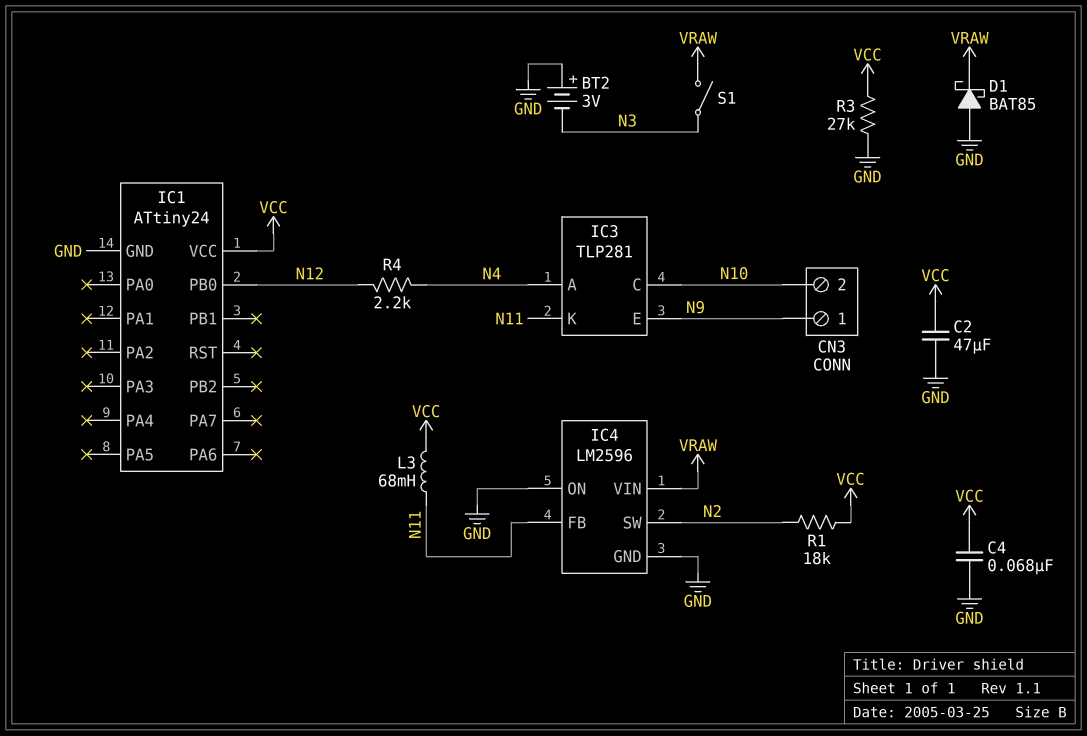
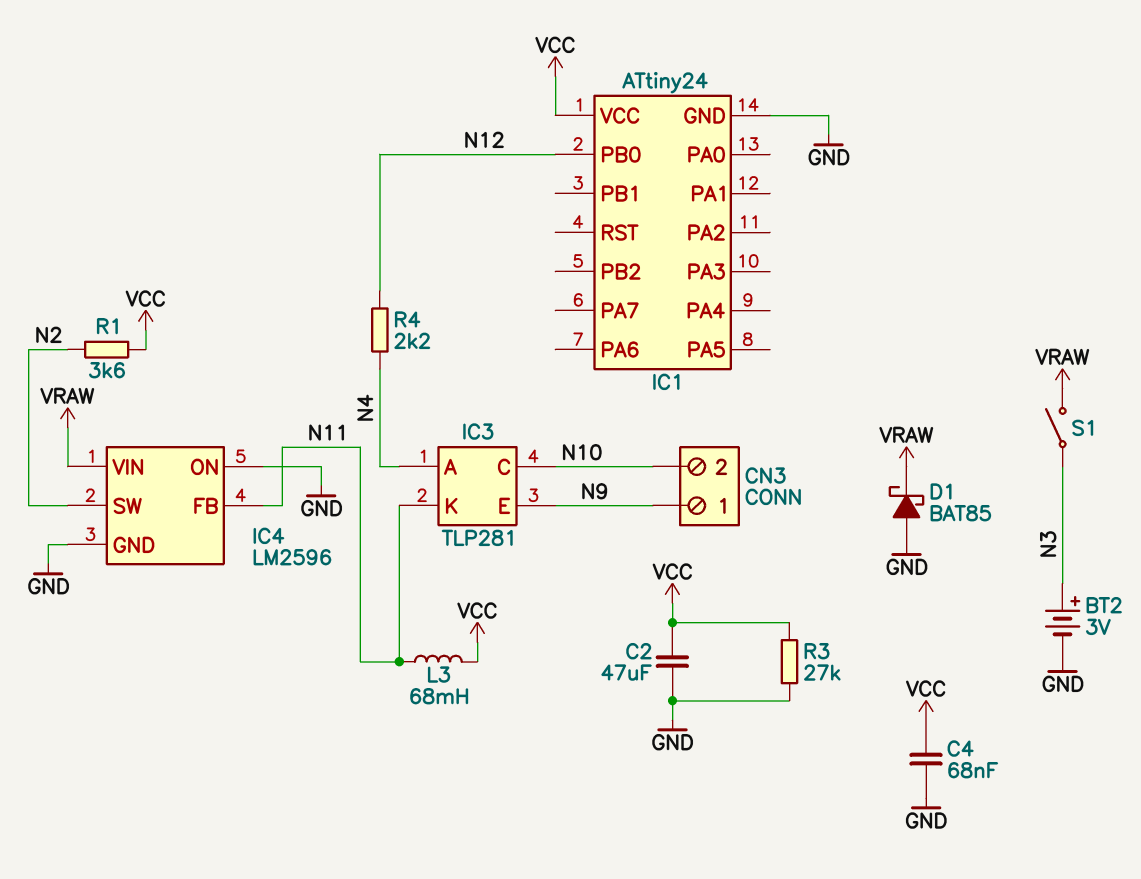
BT2: 3V (plus GND, minus N3) -> 3V (plus N3, minus GND)
R1: 18k (N2, VCC) -> 3.6k (N2, VCC)

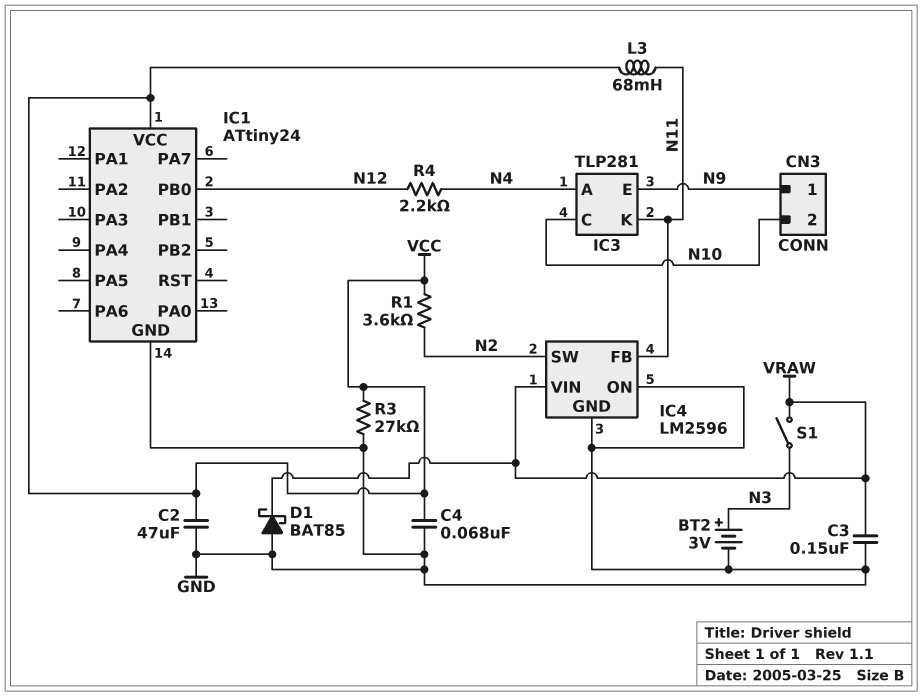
C3: none -> 150nF (GND, VRAW)

